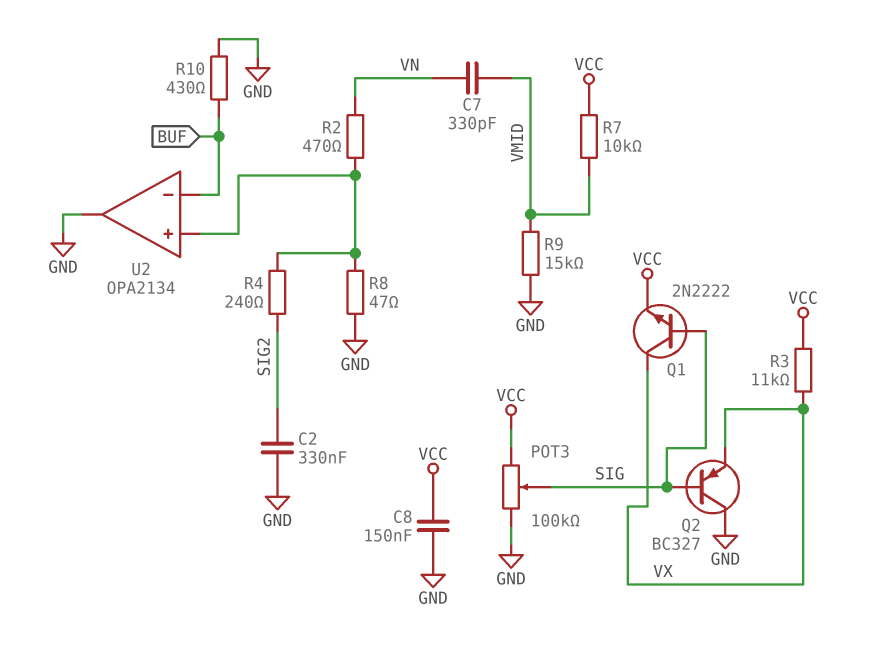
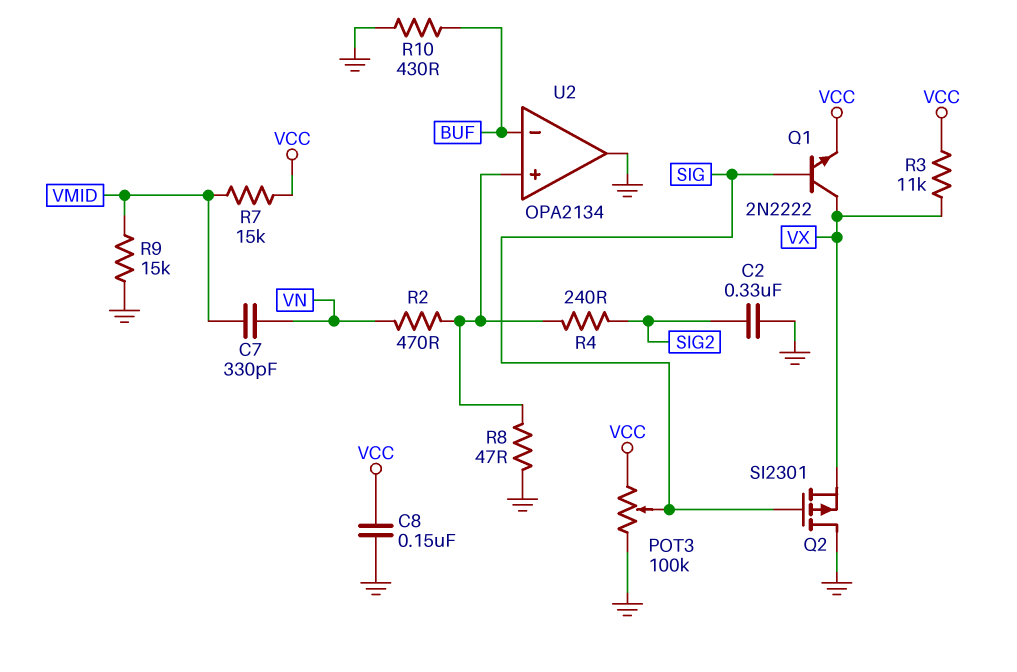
Q2: PNP BC327 (B SIG, C GND, E VX) -> PMOS SI2301 (G SIG, D GND, S VX)
R7: 10k (VCC, VMID) -> 15k (VCC, VMID)

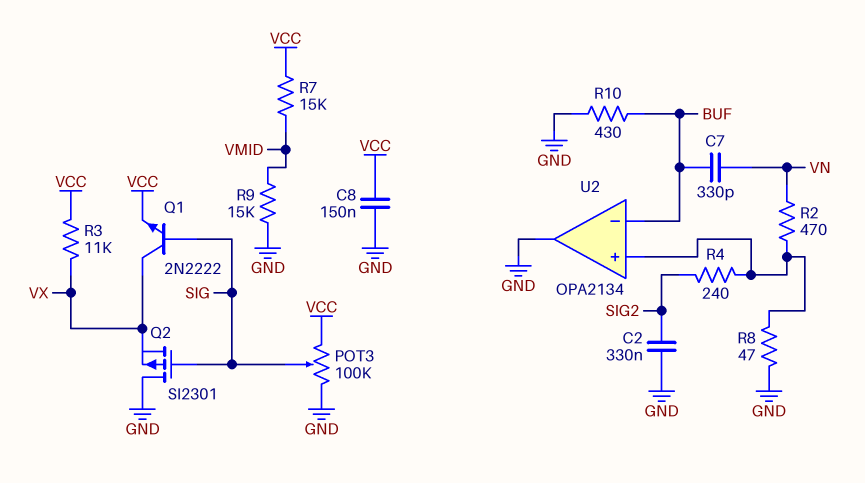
C7: 330pF (VMID, VN) -> 330pF (BUF, VN)

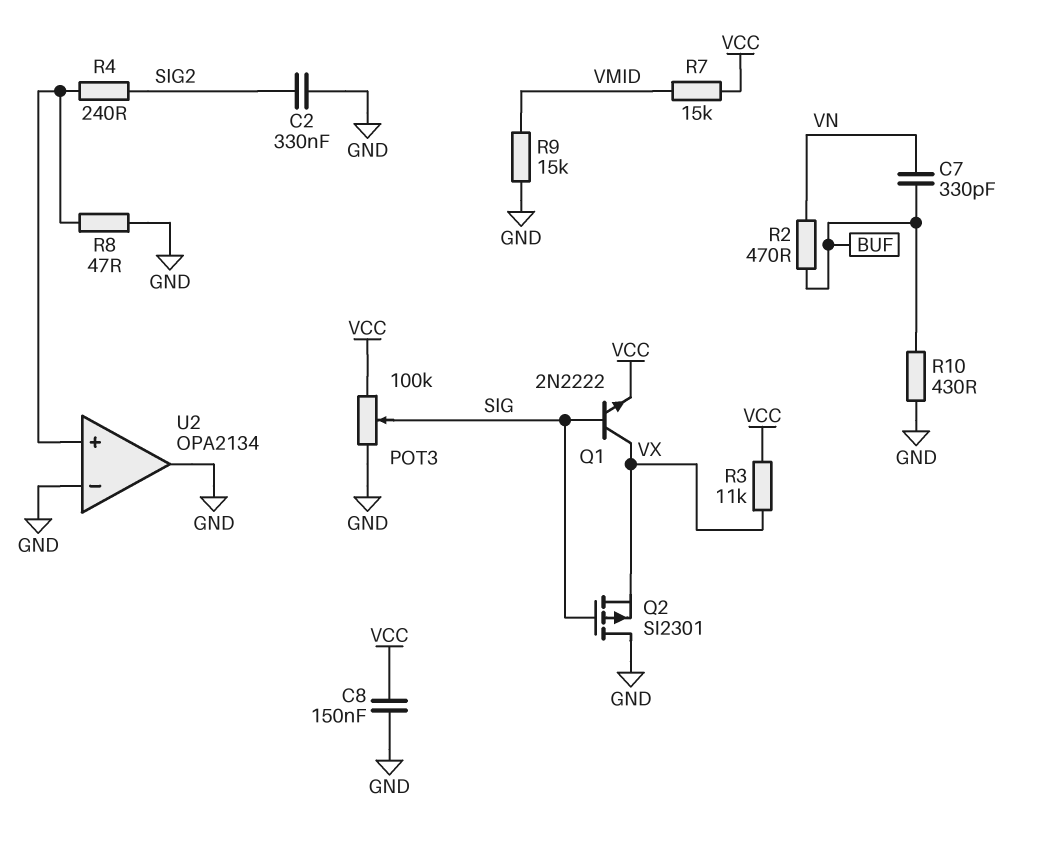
R2: 470 (U2/in+, VN) -> 470 (BUF, VN)
U2 pin in-: BUF -> GND

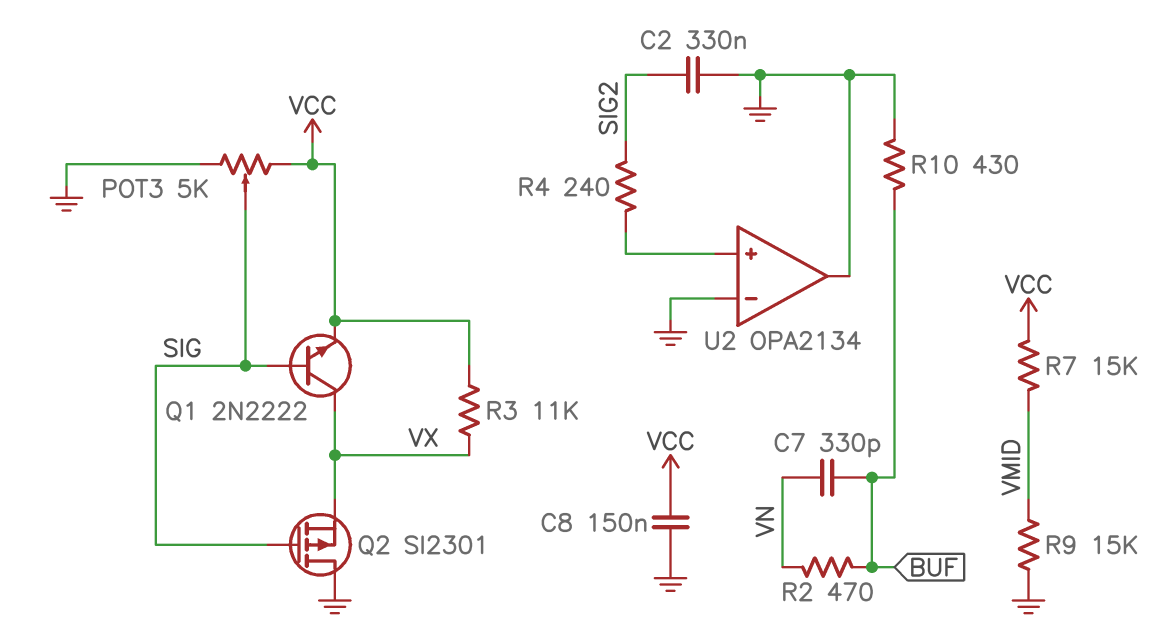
POT3: 100k (GND, VCC, wiper SIG) -> 5k (GND, VCC, wiper SIG)
R8: 47 (GND, U2/in+) -> none

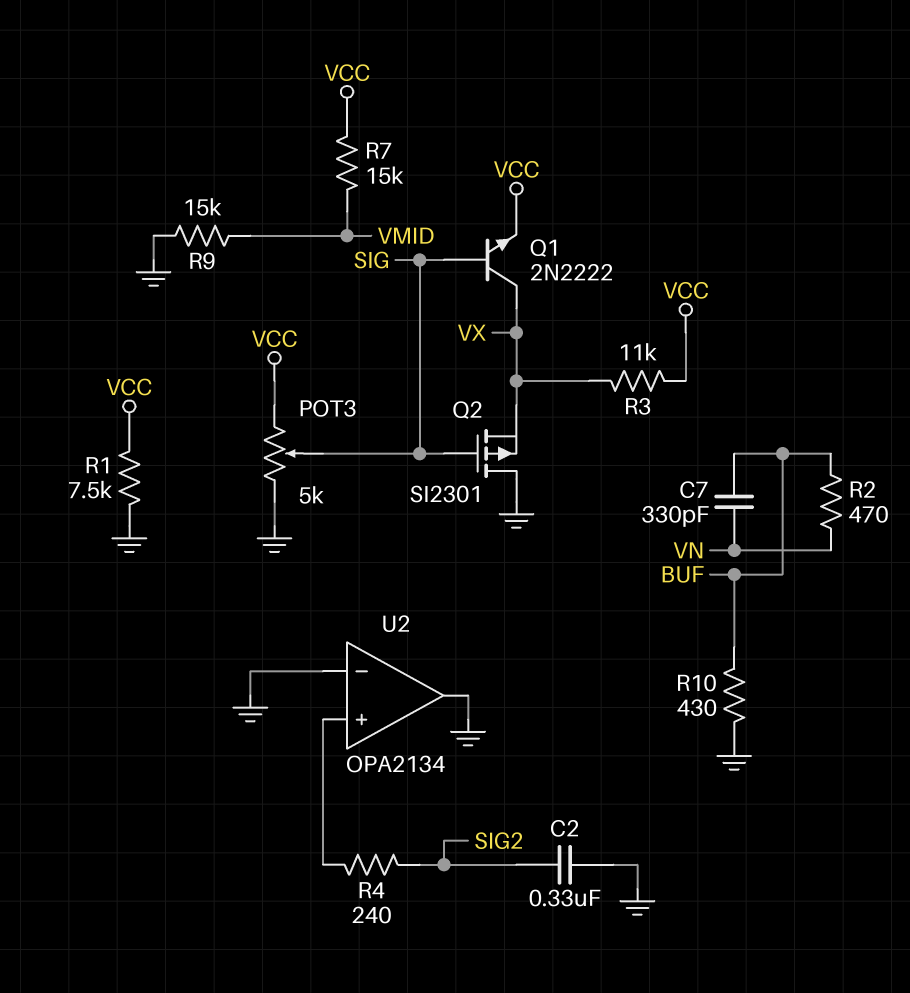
C8: 150nF (GND, VCC) -> none
R1: none -> 7.5k (GND, VCC)

